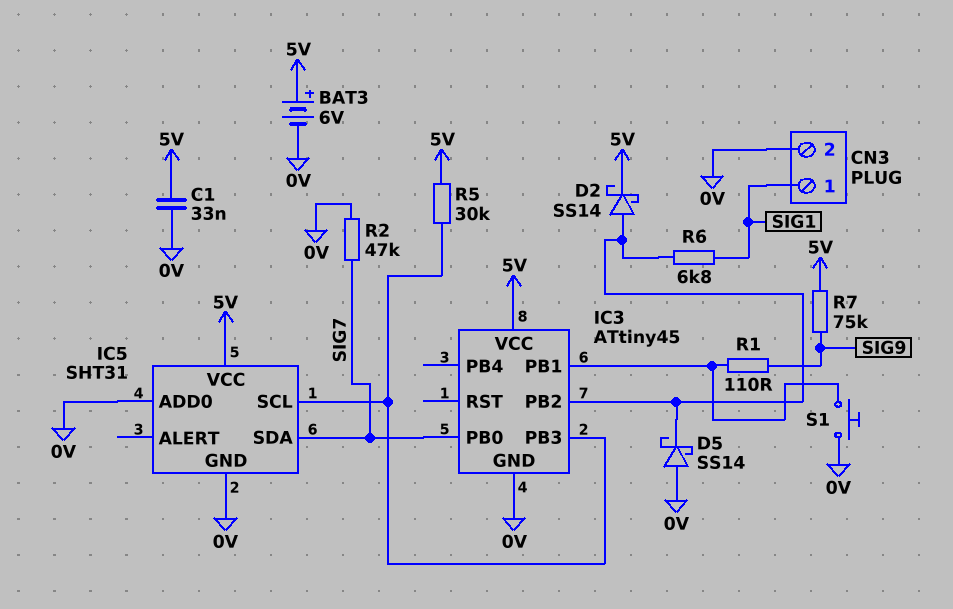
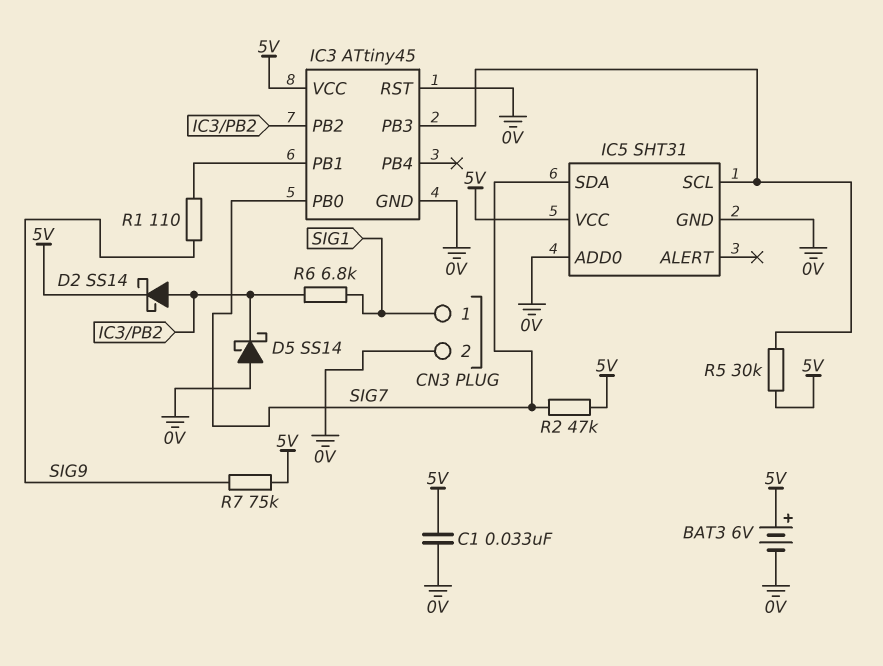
IC3 pin RST: none -> 0V
R2: 47k (0V, SIG7) -> 47k (5V, SIG7)
S1: button (0V, IC3/PB1) -> none

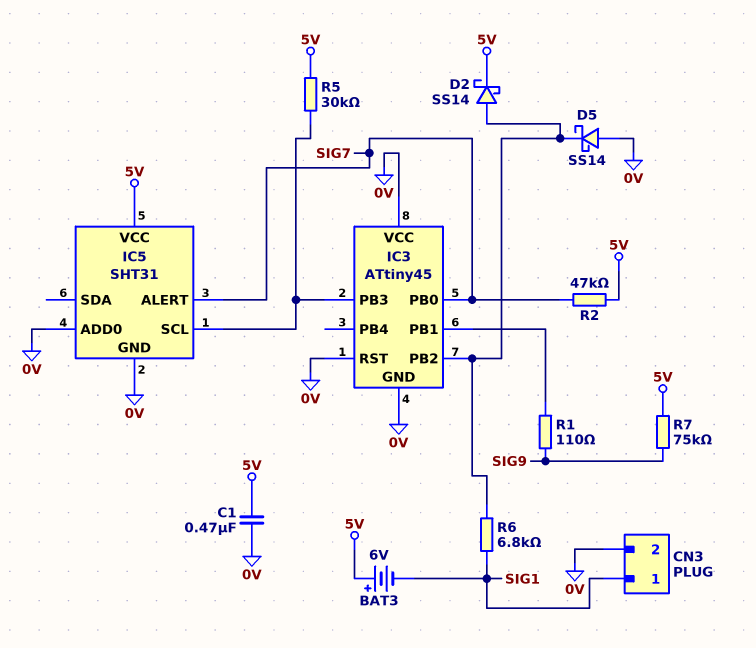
BAT3: 6V (plus 5V, minus 0V) -> 6V (plus 5V, minus SIG1)
C1: 33nF (0V, 5V) -> 470nF (0V, 5V)
IC3 pin VCC: 5V -> 0V
IC5 pin ALERT: none -> SIG7
IC5 pin SDA: SIG7 -> none

